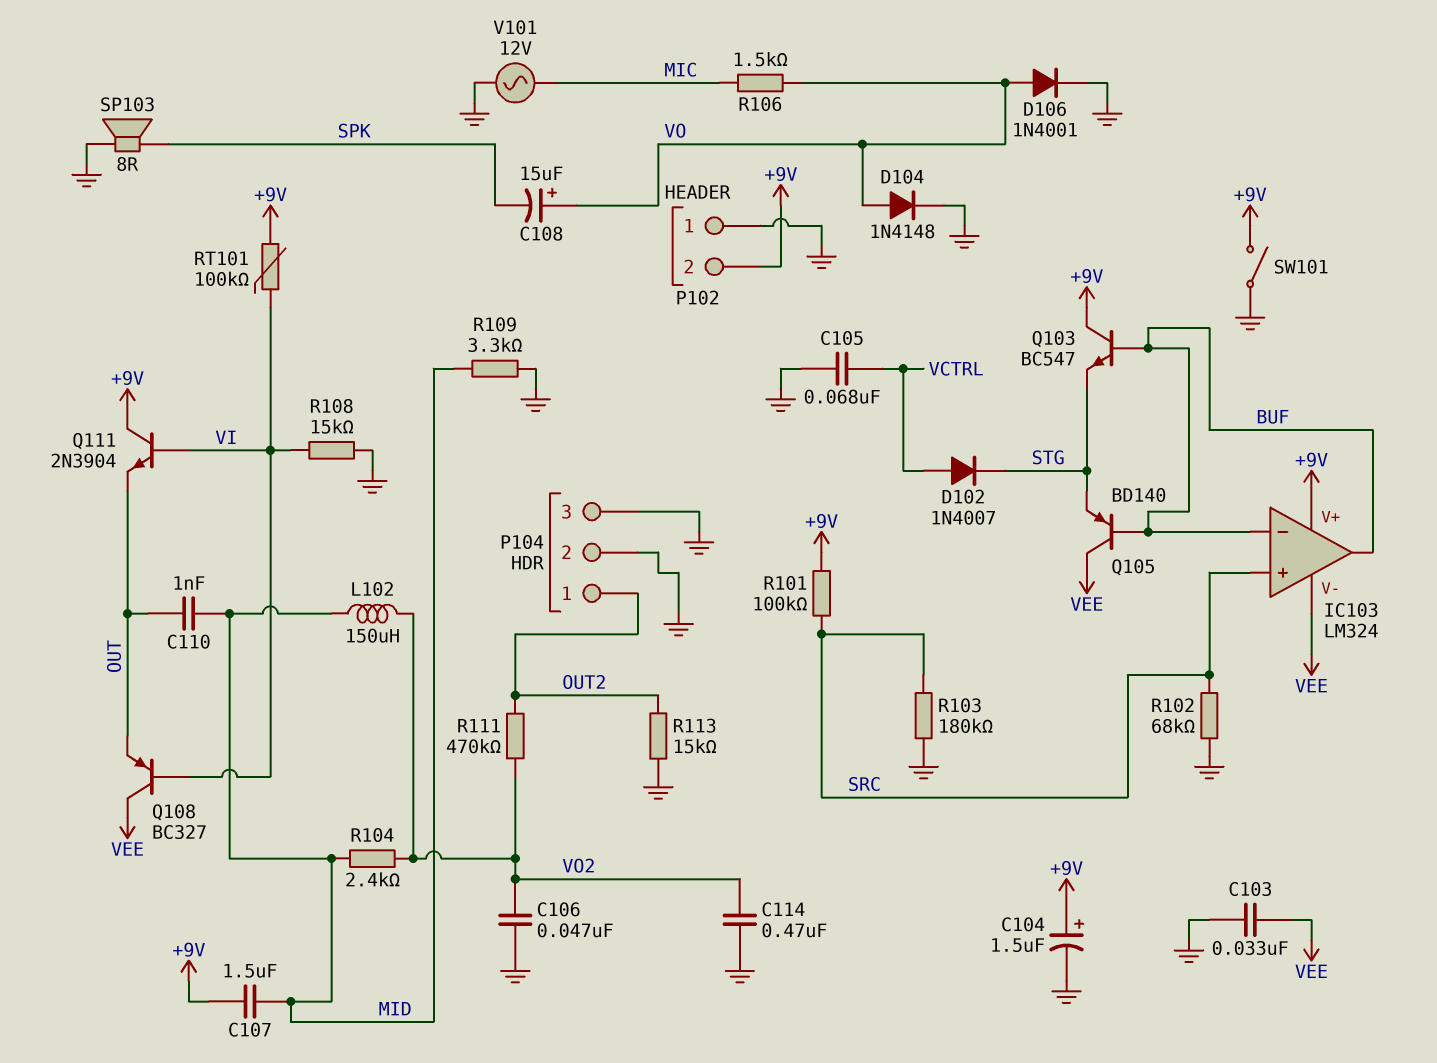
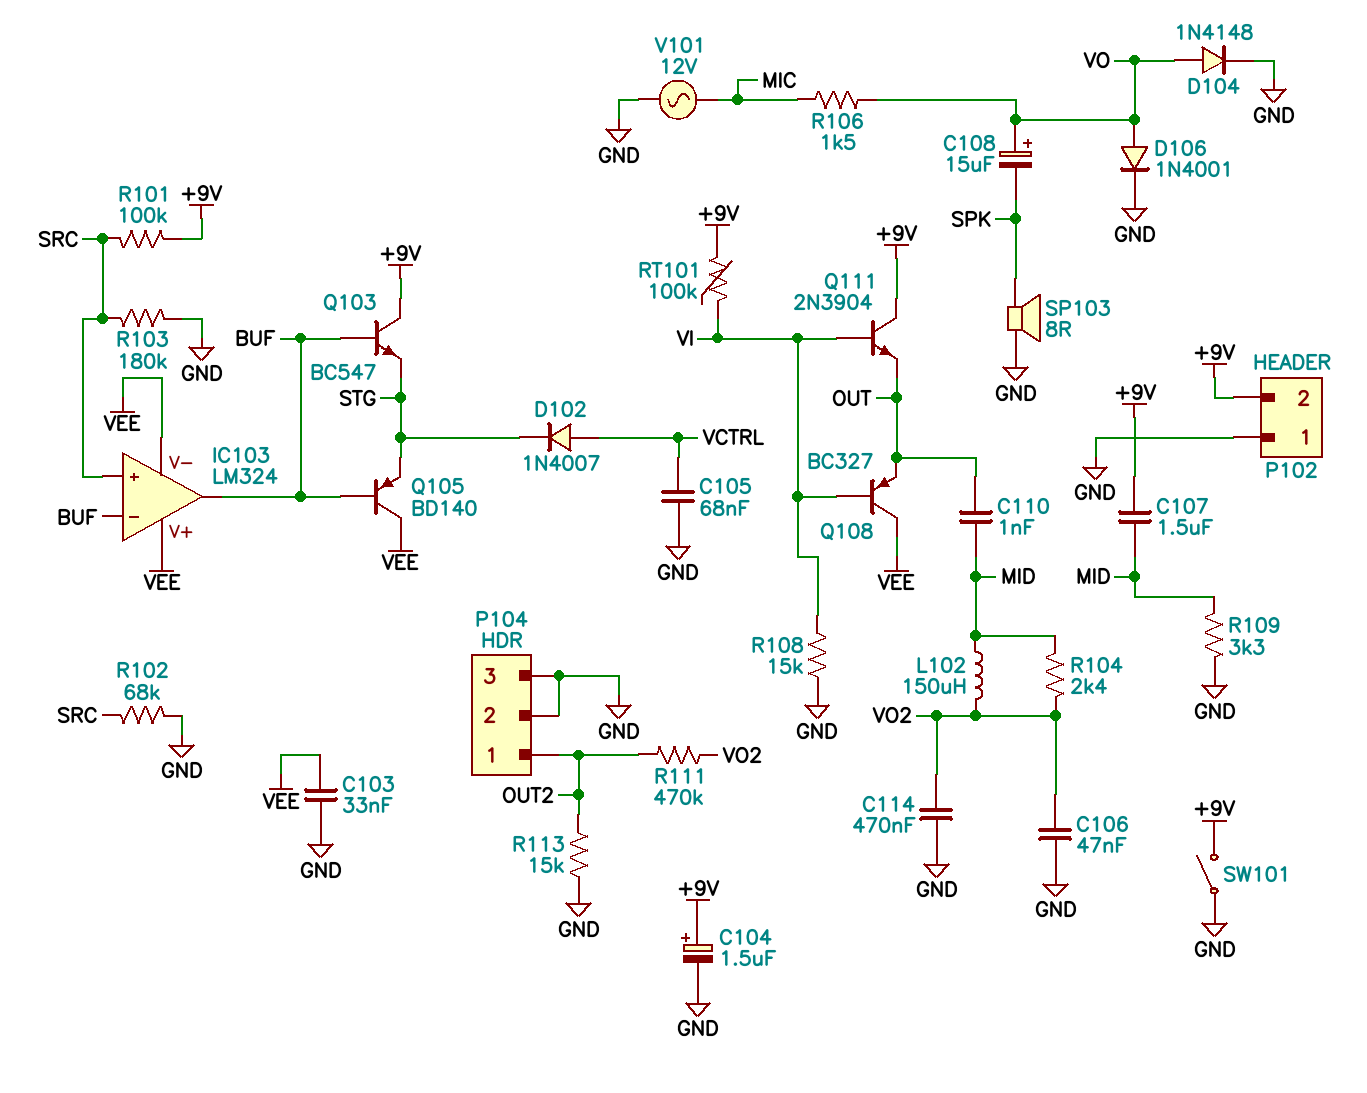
IC103 pin V+: +9V -> VEE

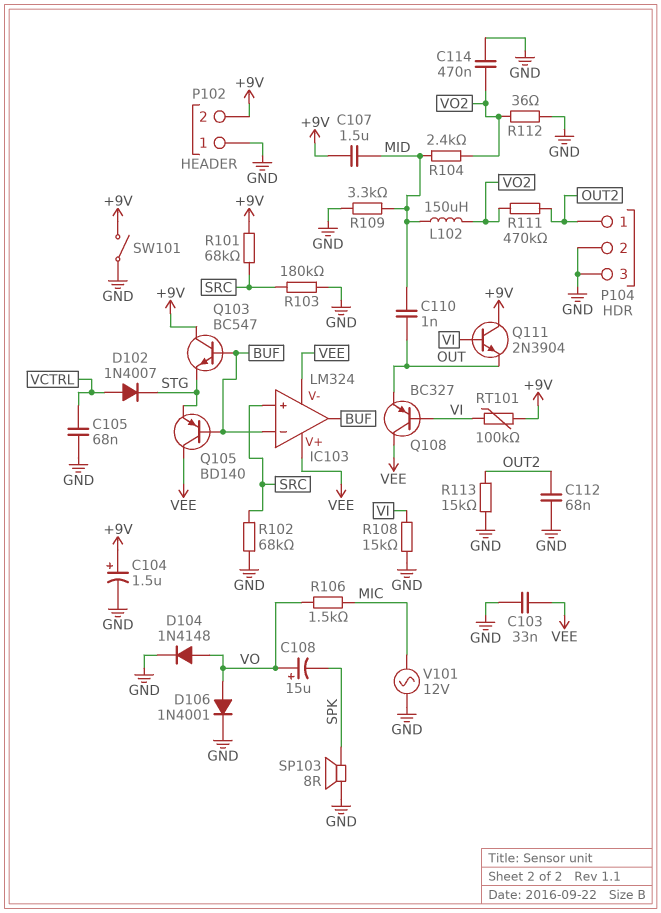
C106: 47nF (GND, VO2) -> none
C112: none -> 68nF (GND, OUT2)
R101: 100k (+9V, SRC) -> 68k (+9V, SRC)
R112: none -> 36 (GND, VO2)

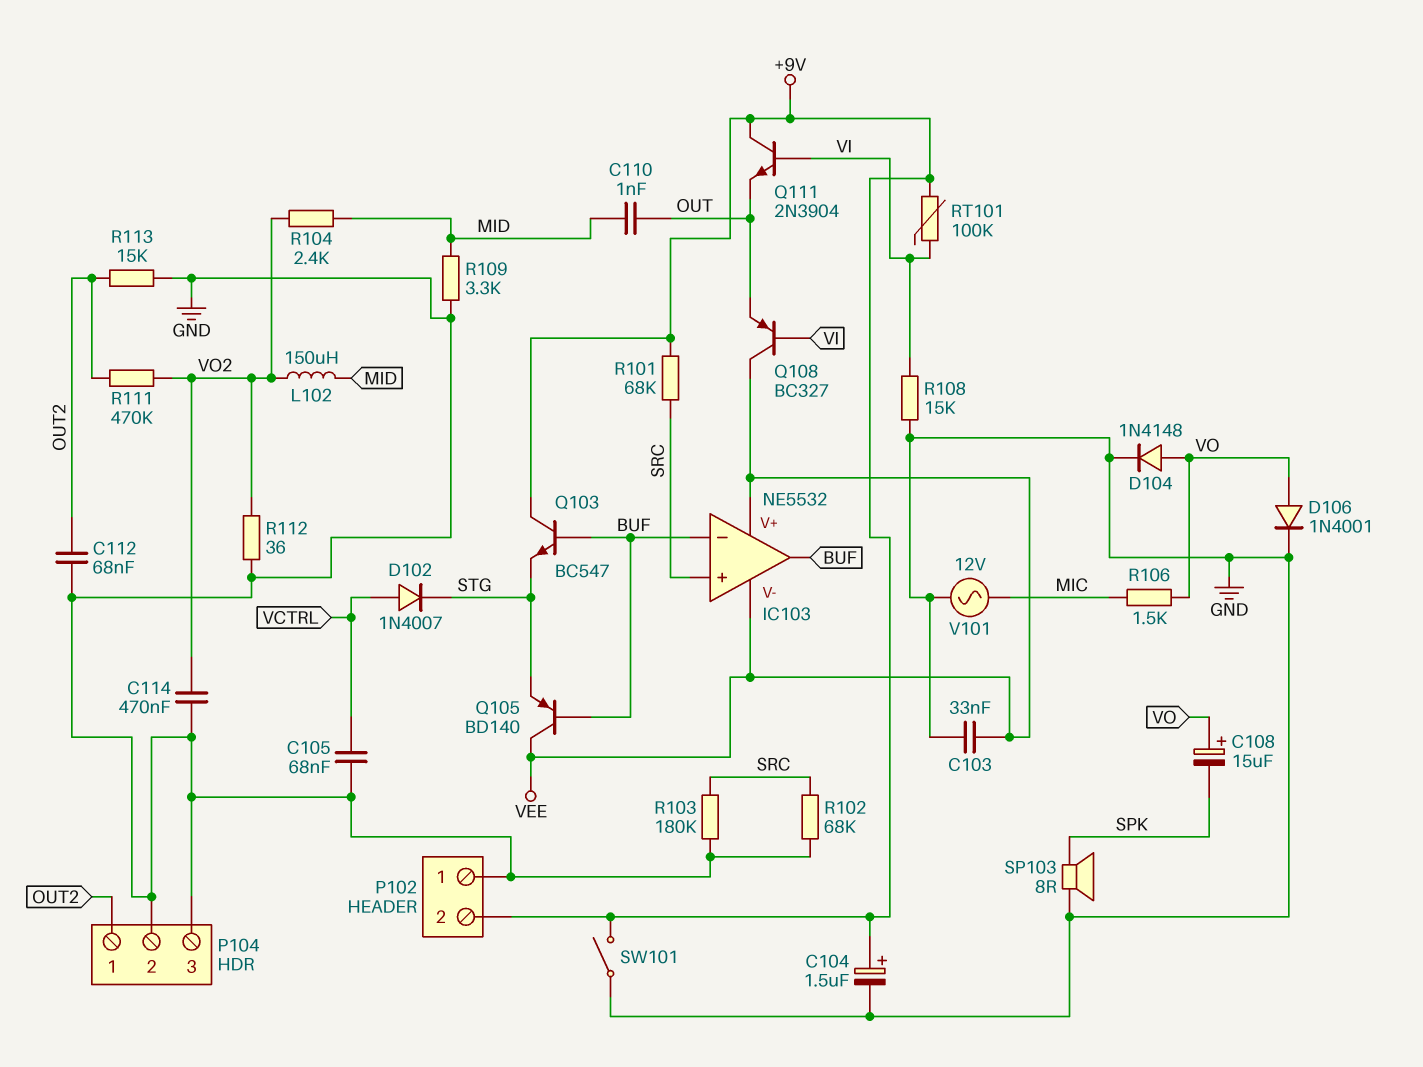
C107: 1.5uF (+9V, MID) -> none
IC103: LM324 -> NE5532

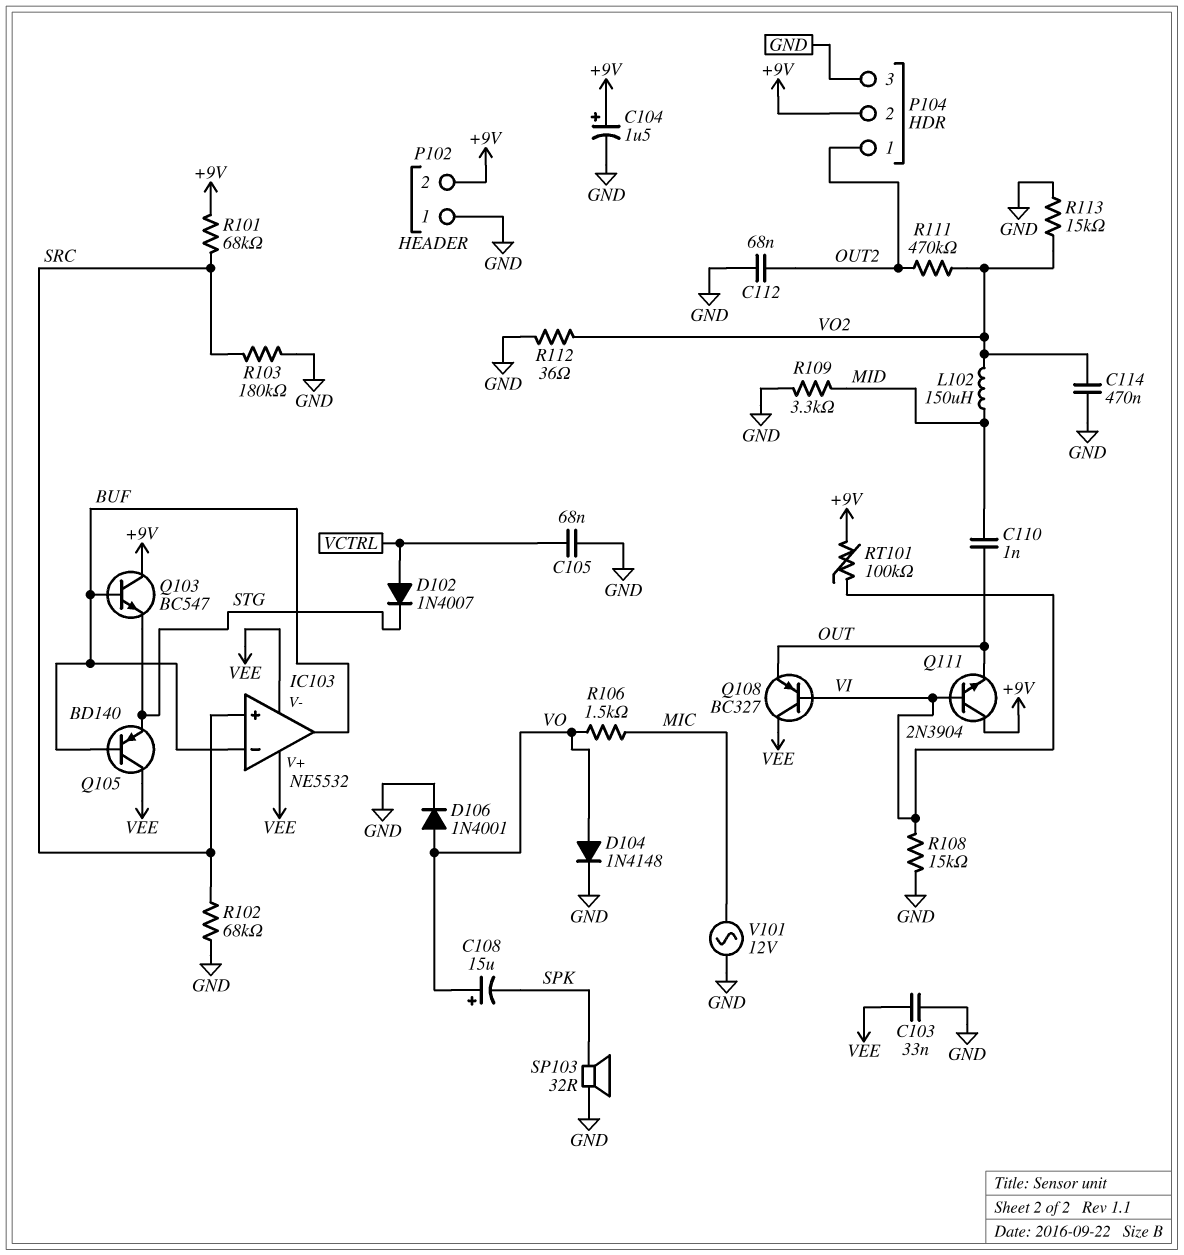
P104 pin 2: GND -> +9V
R104: 2.4k (MID, VO2) -> none
R113: 15k (GND, OUT2) -> 15k (GND, VO2)
SP103: speaker 8R (GND, SPK) -> speaker 32R (GND, SPK)
SW101: switch (+9V, GND) -> none

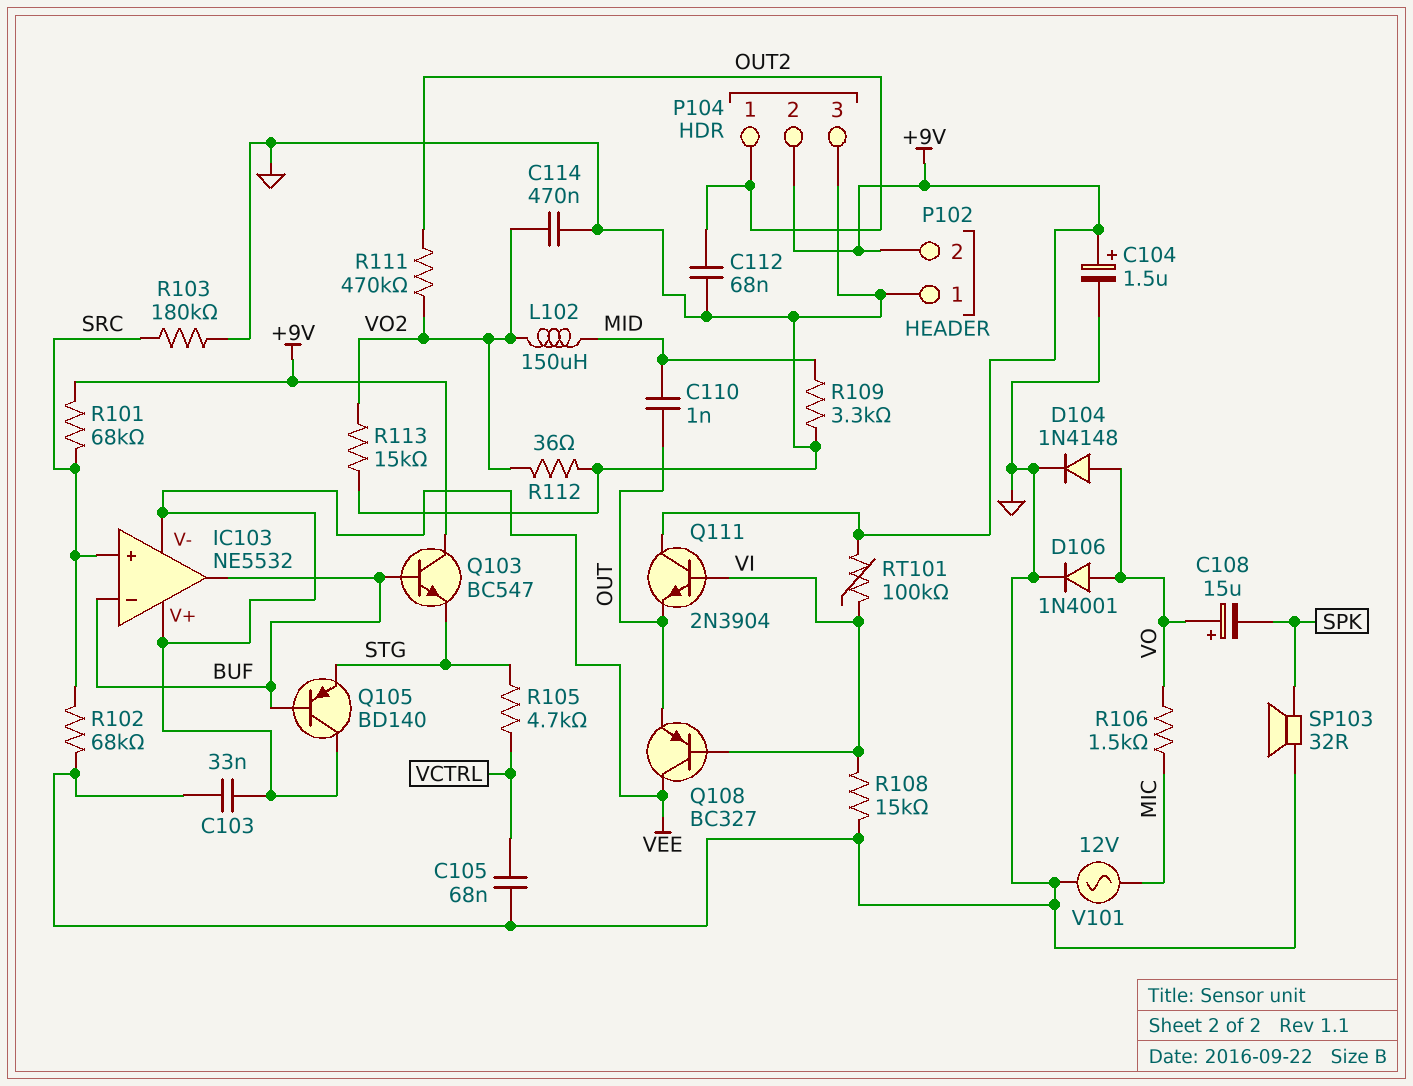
D102: diode 1N4007 (A VCTRL, K STG) -> none
R105: none -> 4.7k (STG, VCTRL)

